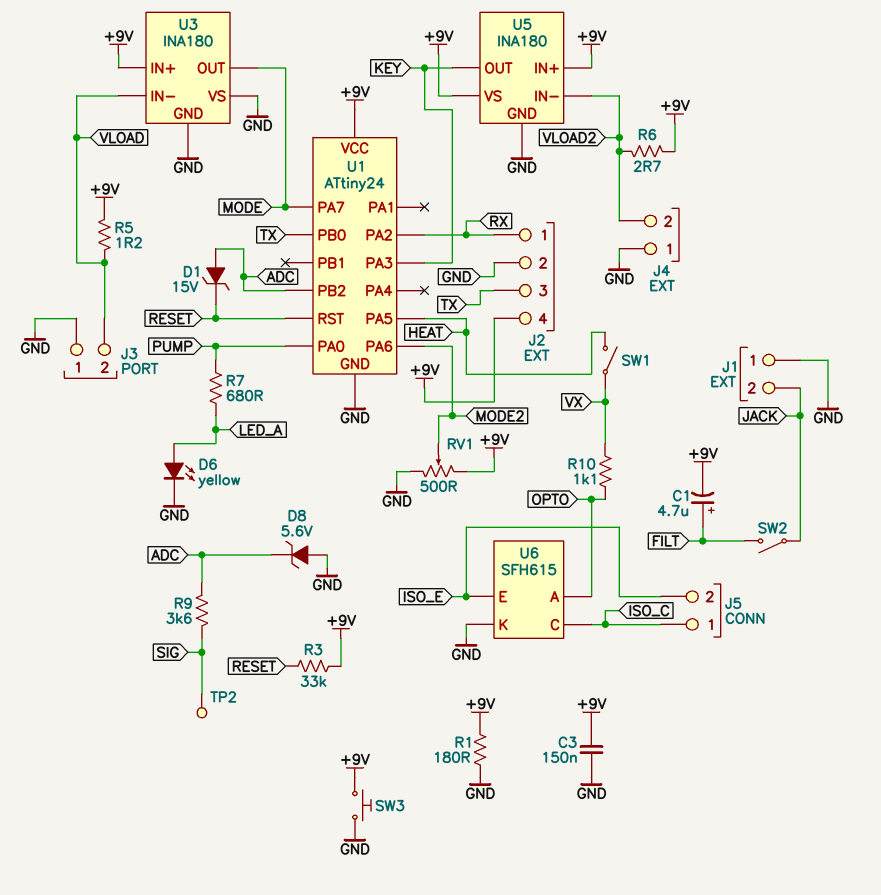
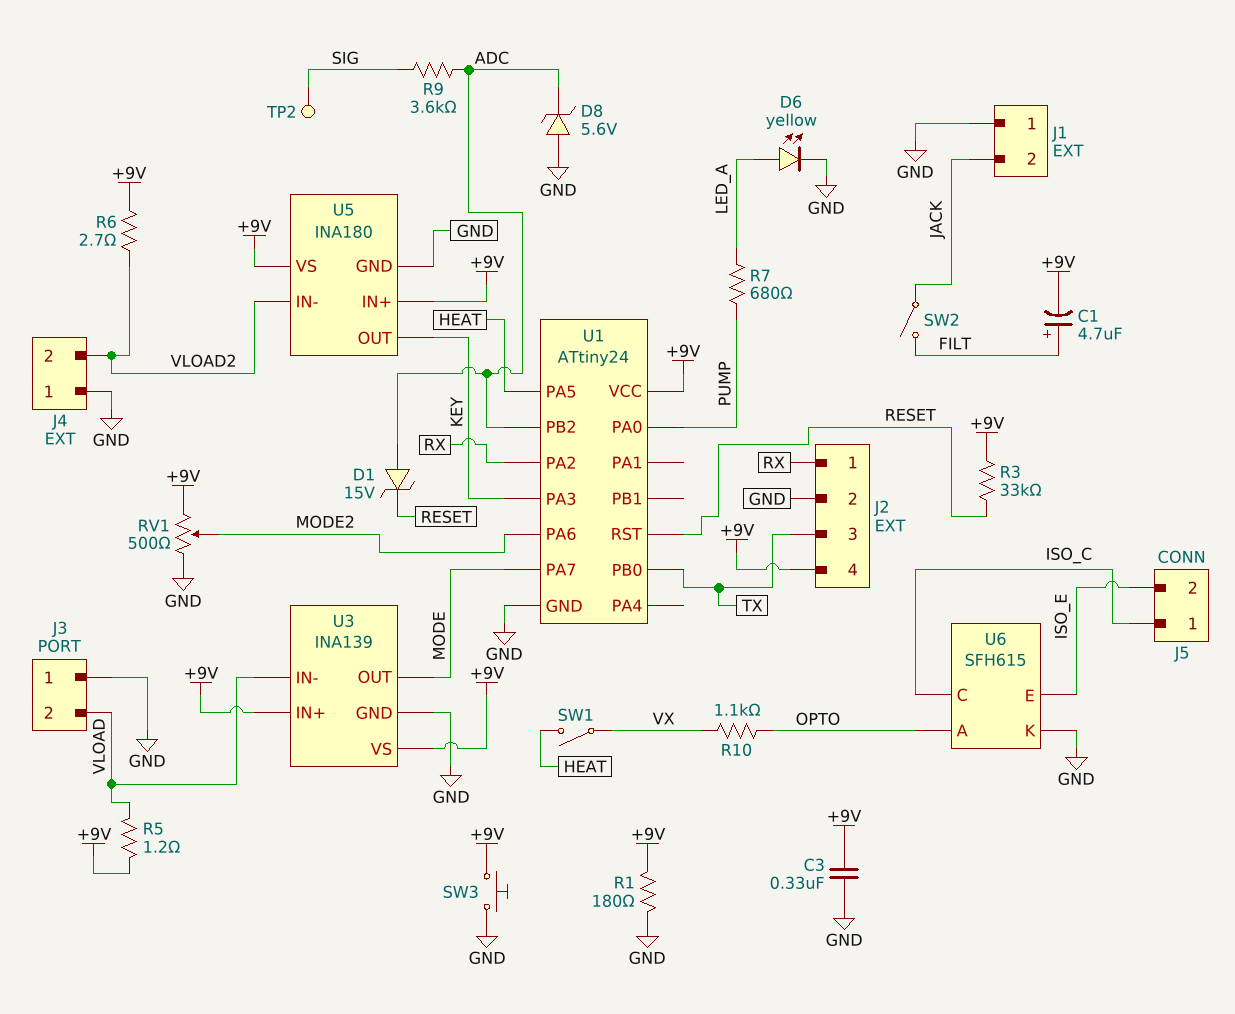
C3: 150nF (+9V, GND) -> 330nF (+9V, GND)
U3: INA180 -> INA139
U3 pin VS: GND -> +9V

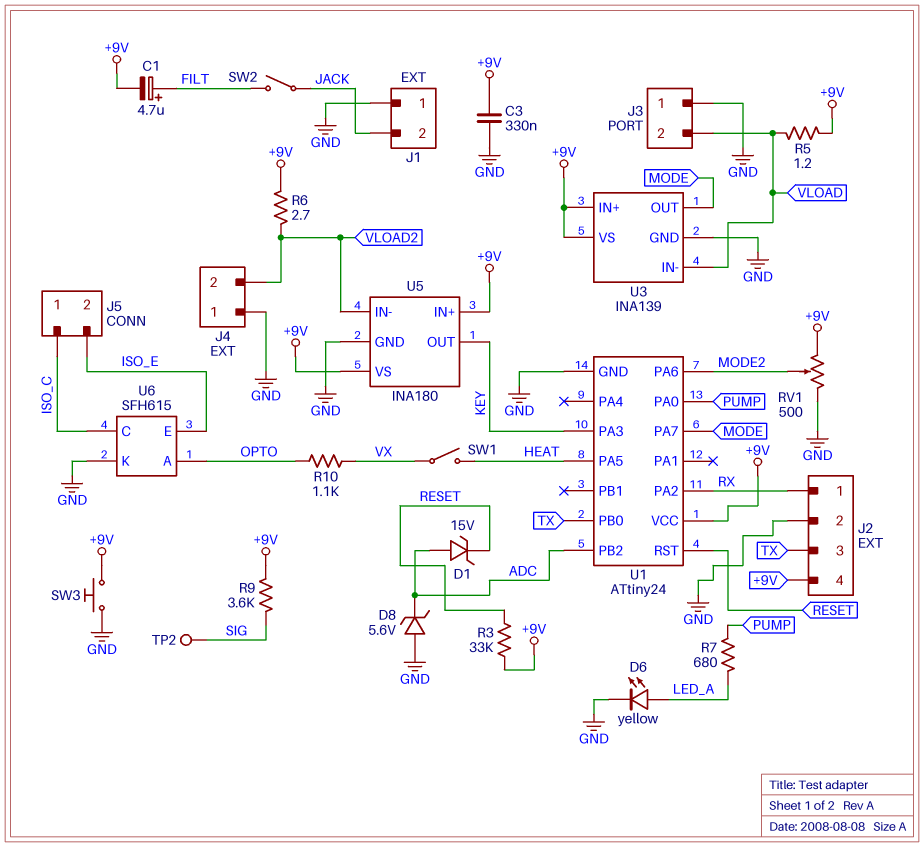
R1: 180 (+9V, GND) -> none
R9: 3.6k (ADC, SIG) -> 3.6k (+9V, SIG)

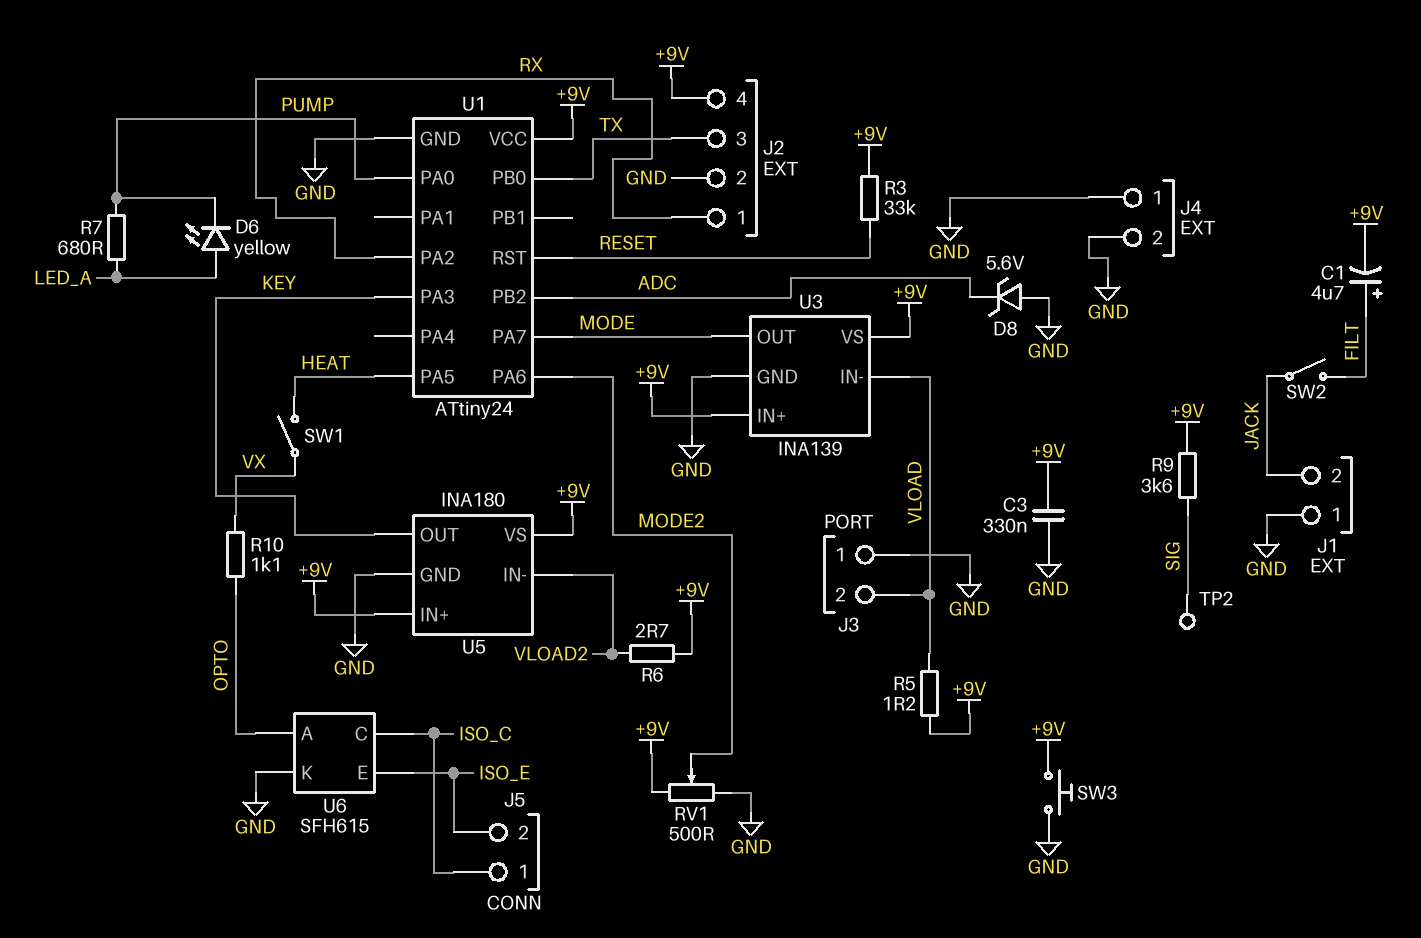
D1: zener 15V (A ADC, K RESET) -> none
D6: LED yellow (A LED_A, K GND) -> LED yellow (A LED_A, K PUMP)
J4 pin 2: VLOAD2 -> GND

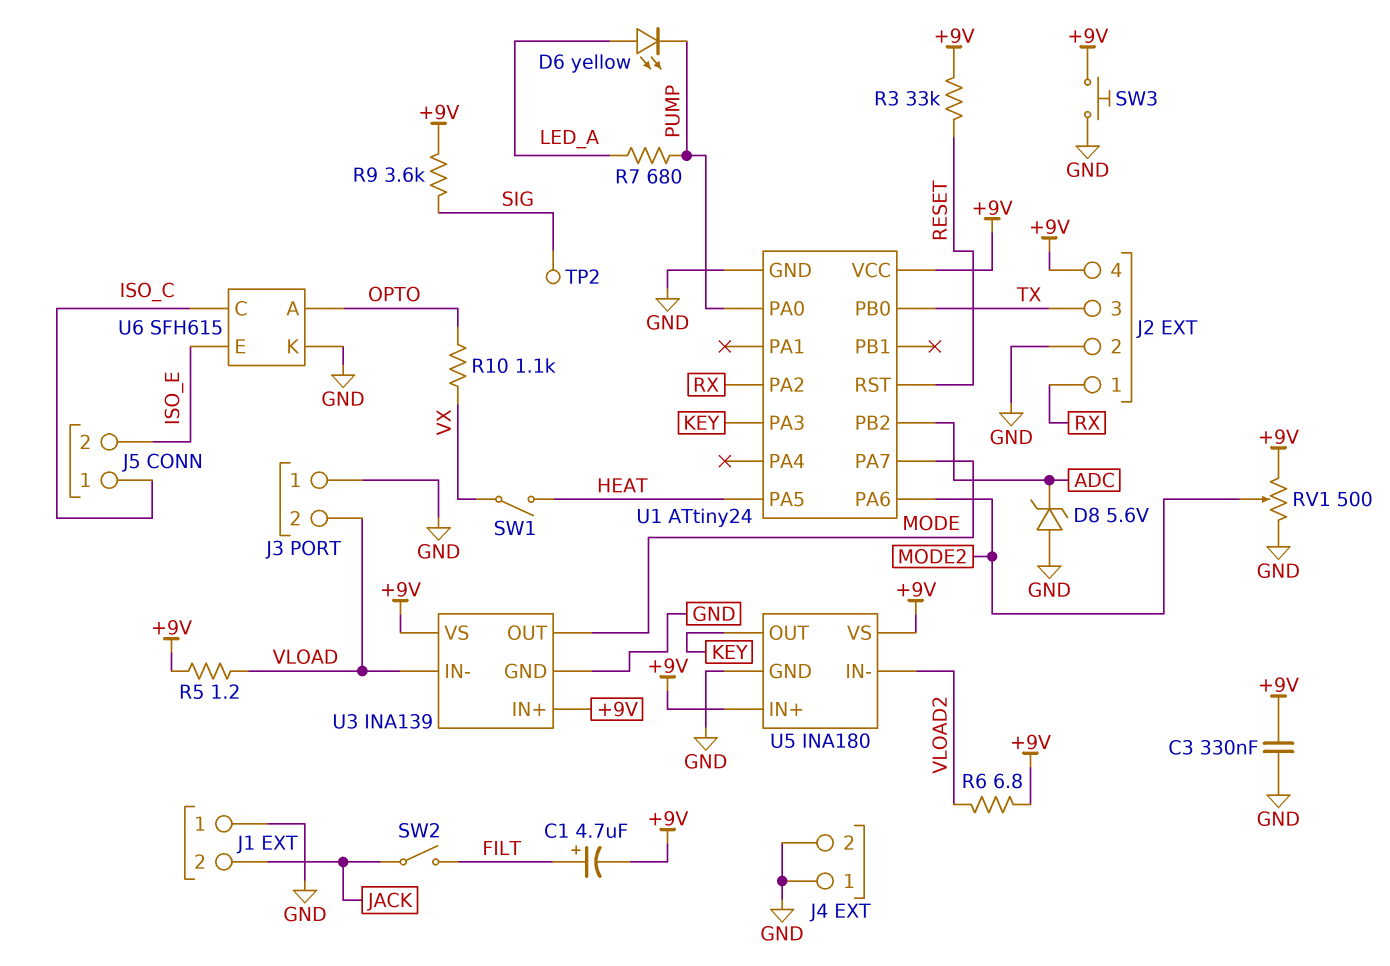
R6: 2.7 (+9V, VLOAD2) -> 6.8 (+9V, VLOAD2)

